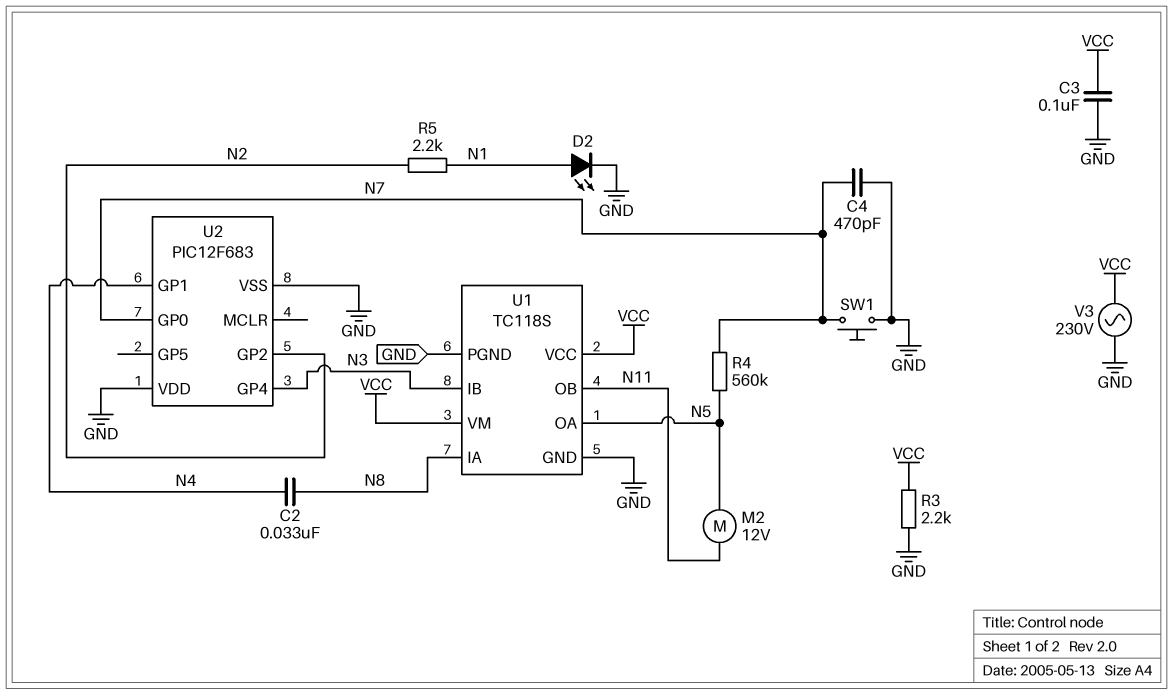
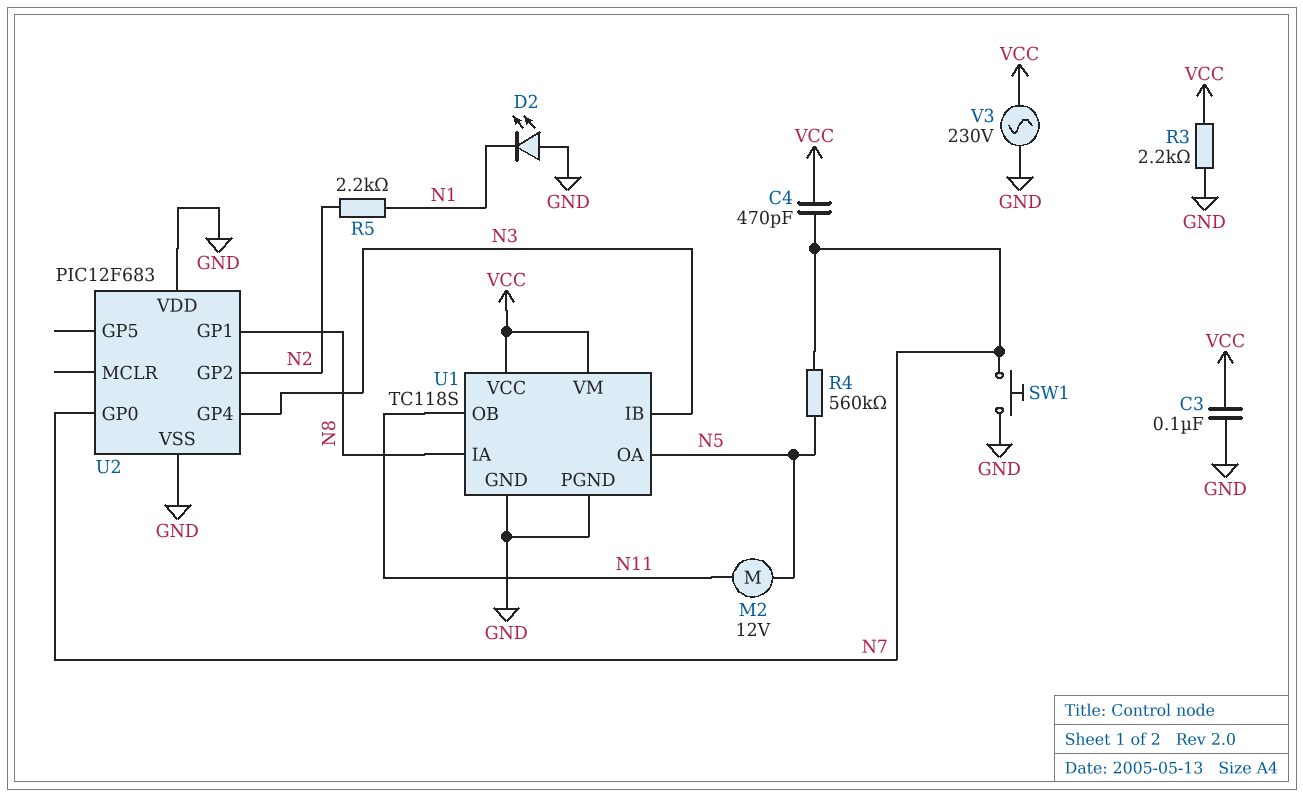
C2: 33nF (N4, N8) -> none
C4: 470pF (GND, N7) -> 470pF (N7, VCC)
D2: LED (A N1, K GND) -> LED (A GND, K N1)
U2 pin GP1: N4 -> N8

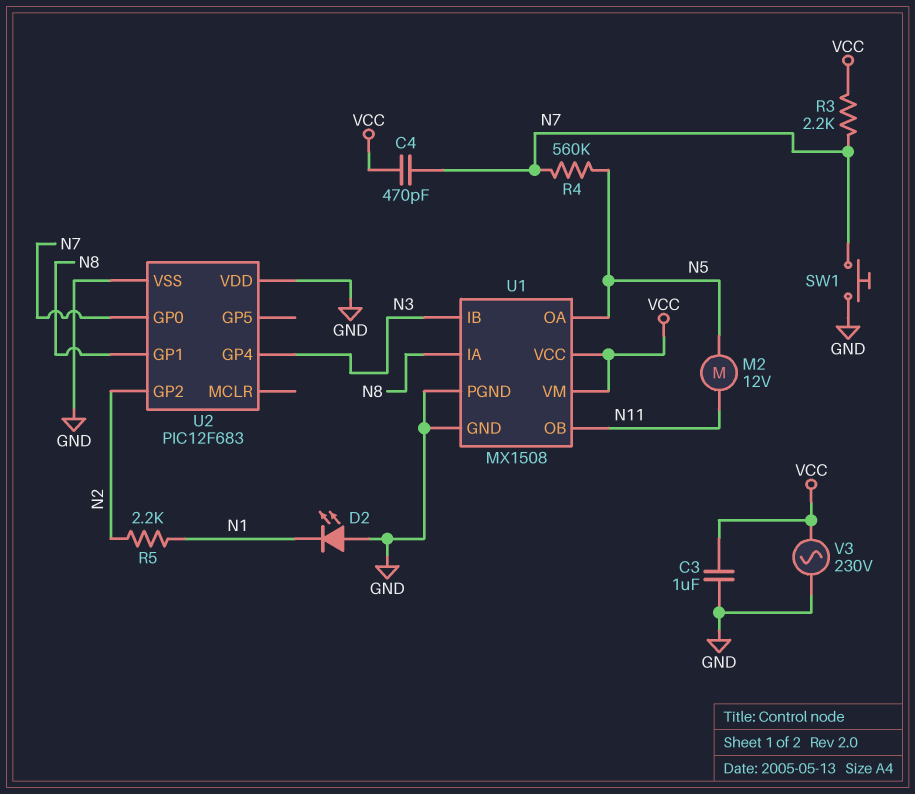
C3: 100nF (GND, VCC) -> 1uF (GND, VCC)
R3: 2.2k (GND, VCC) -> 2.2k (N7, VCC)
U1: TC118S -> MX1508

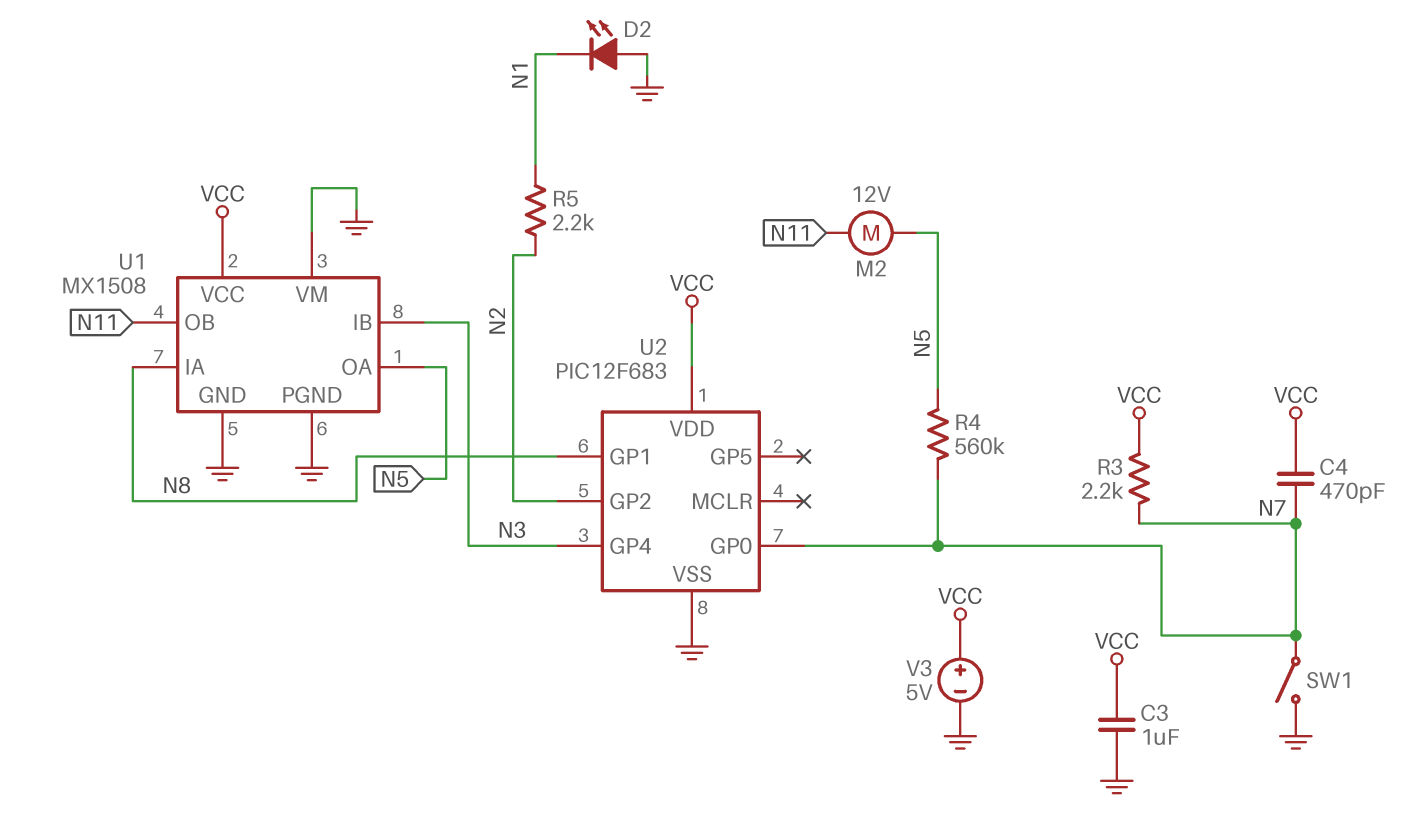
SW1: button (GND, N7) -> switch (GND, N7)
U1 pin VM: VCC -> GND
U2 pin VDD: GND -> VCC
V3: AC 230V (GND, VCC) -> 5V (plus VCC, minus GND)

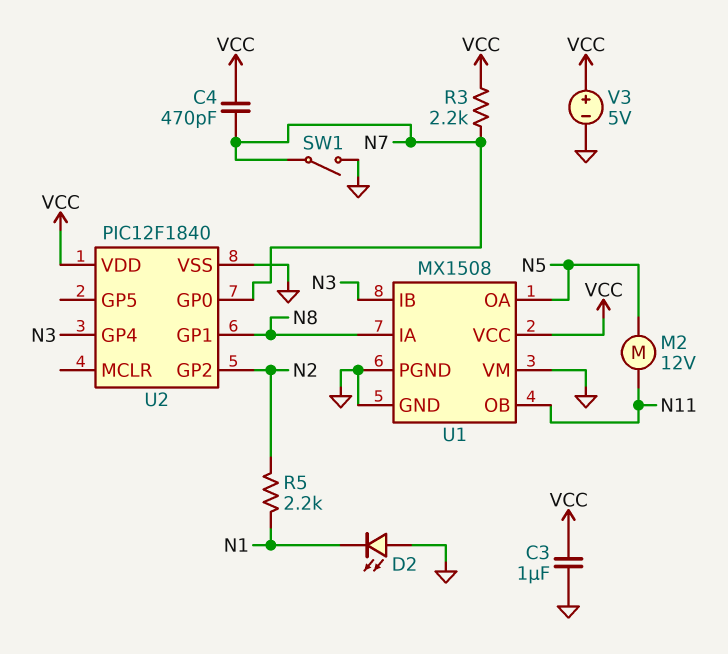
R4: 560k (N5, N7) -> none
U2: PIC12F683 -> PIC12F1840

